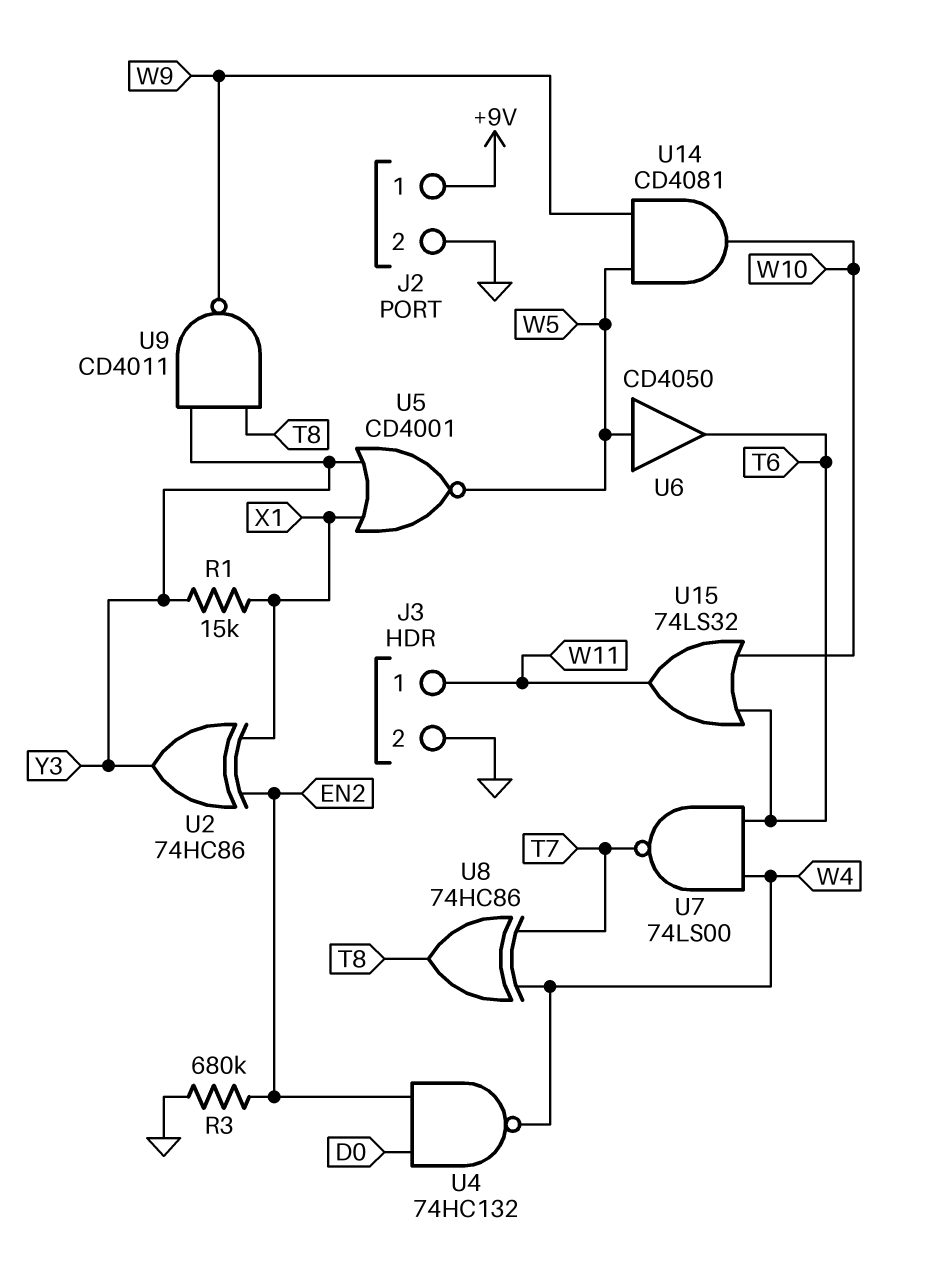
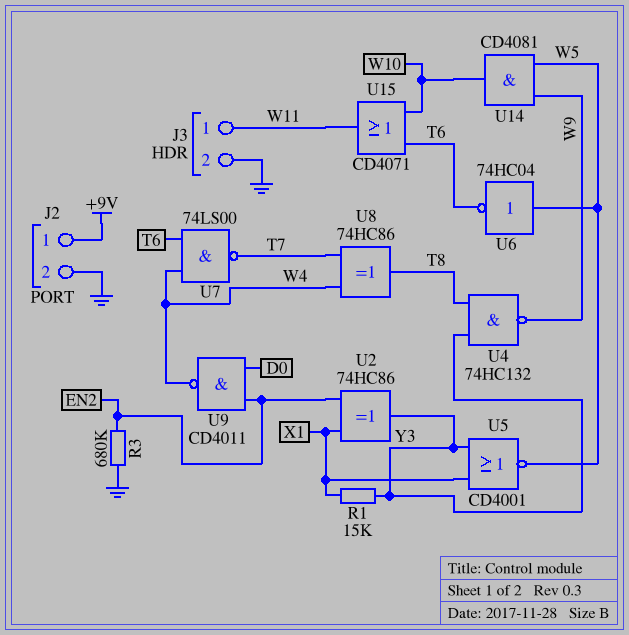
U4: NAND 74HC132 (in D0, in EN2, out W4) -> NAND 74HC132 (in T8, in Y3, out W9)
U6: buffer CD4050 (in W5, out T6) -> NOT 74HC04 (in W5, out T6)
U9: NAND CD4011 (in T8, in Y3, out W9) -> NAND CD4011 (in D0, in EN2, out W4)
U15: OR 74LS32 (in T6, in W10, out W11) -> OR CD4071 (in T6, in W10, out W11)

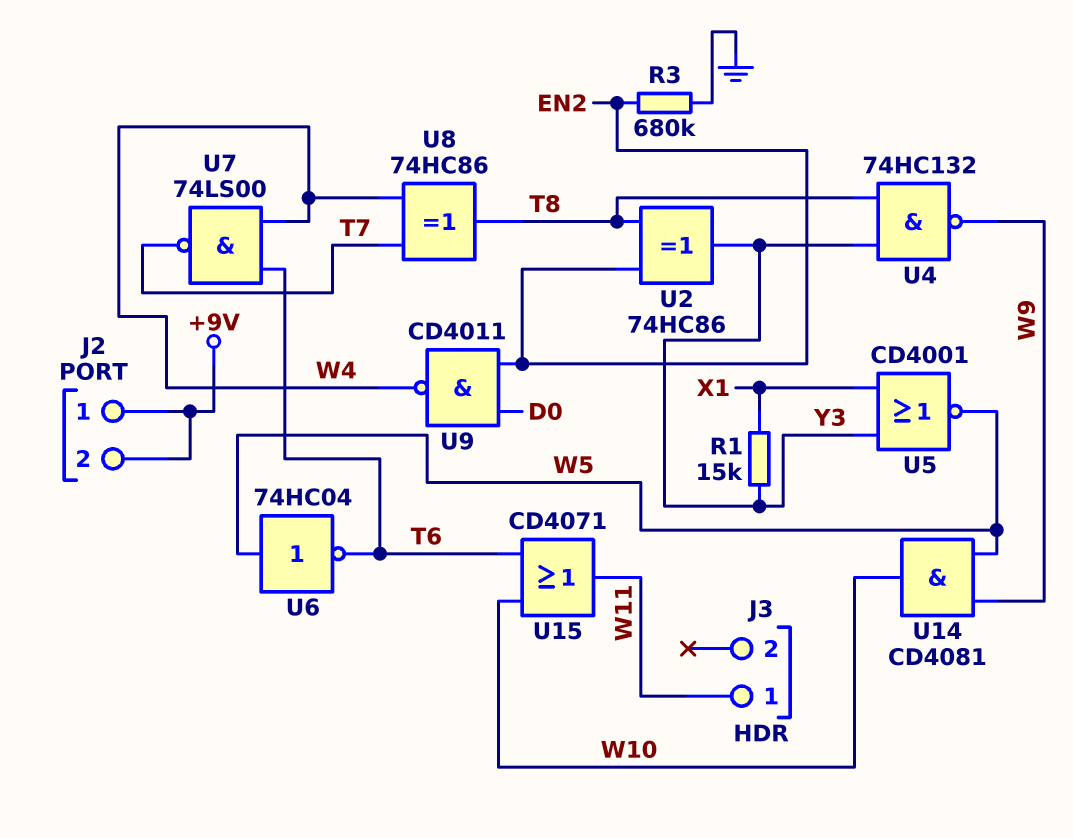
J2 pin 2: GND -> +9V
J3 pin 2: GND -> none
U2: XOR 74HC86 (in EN2, in X1, out Y3) -> XOR 74HC86 (in EN2, in T8, out Y3)

